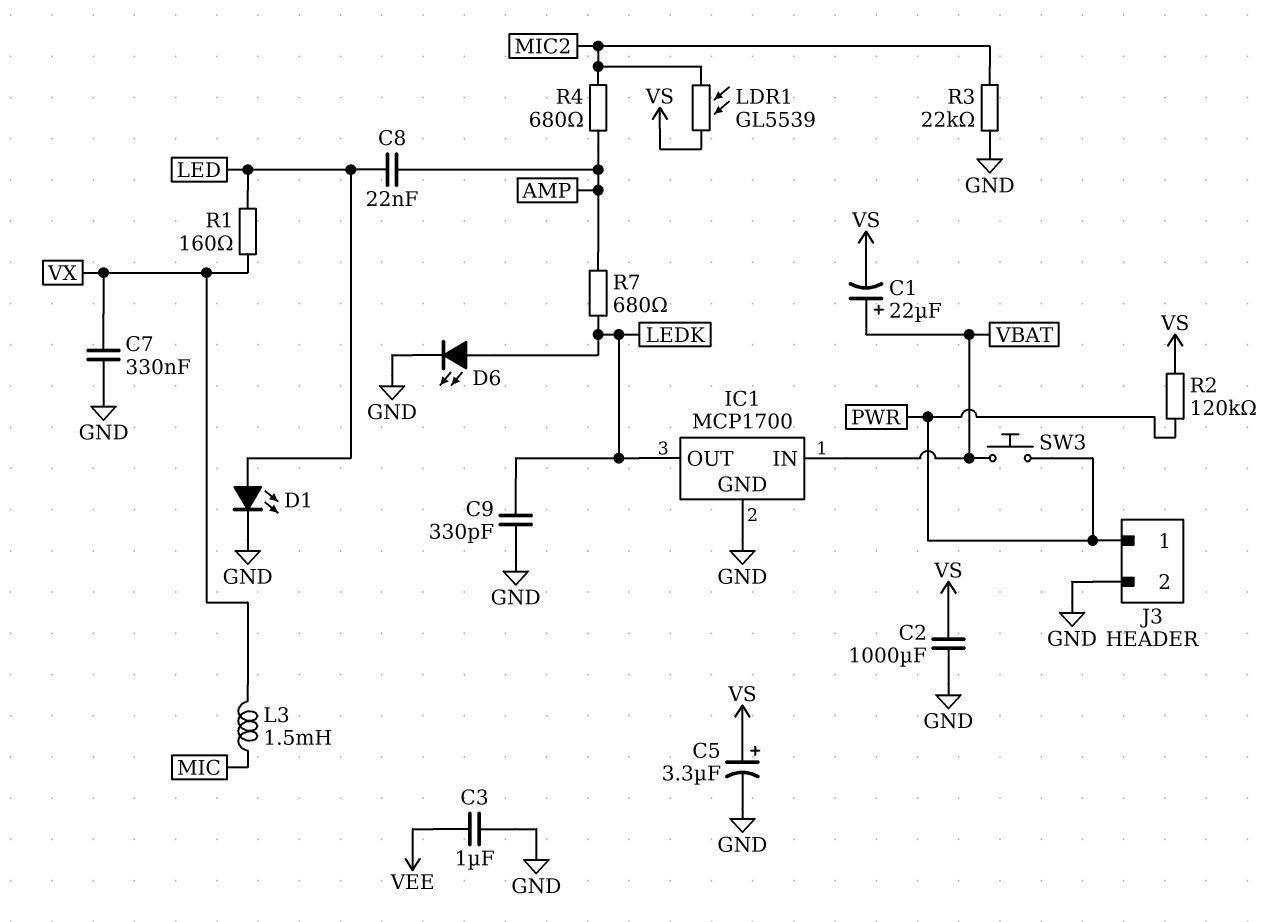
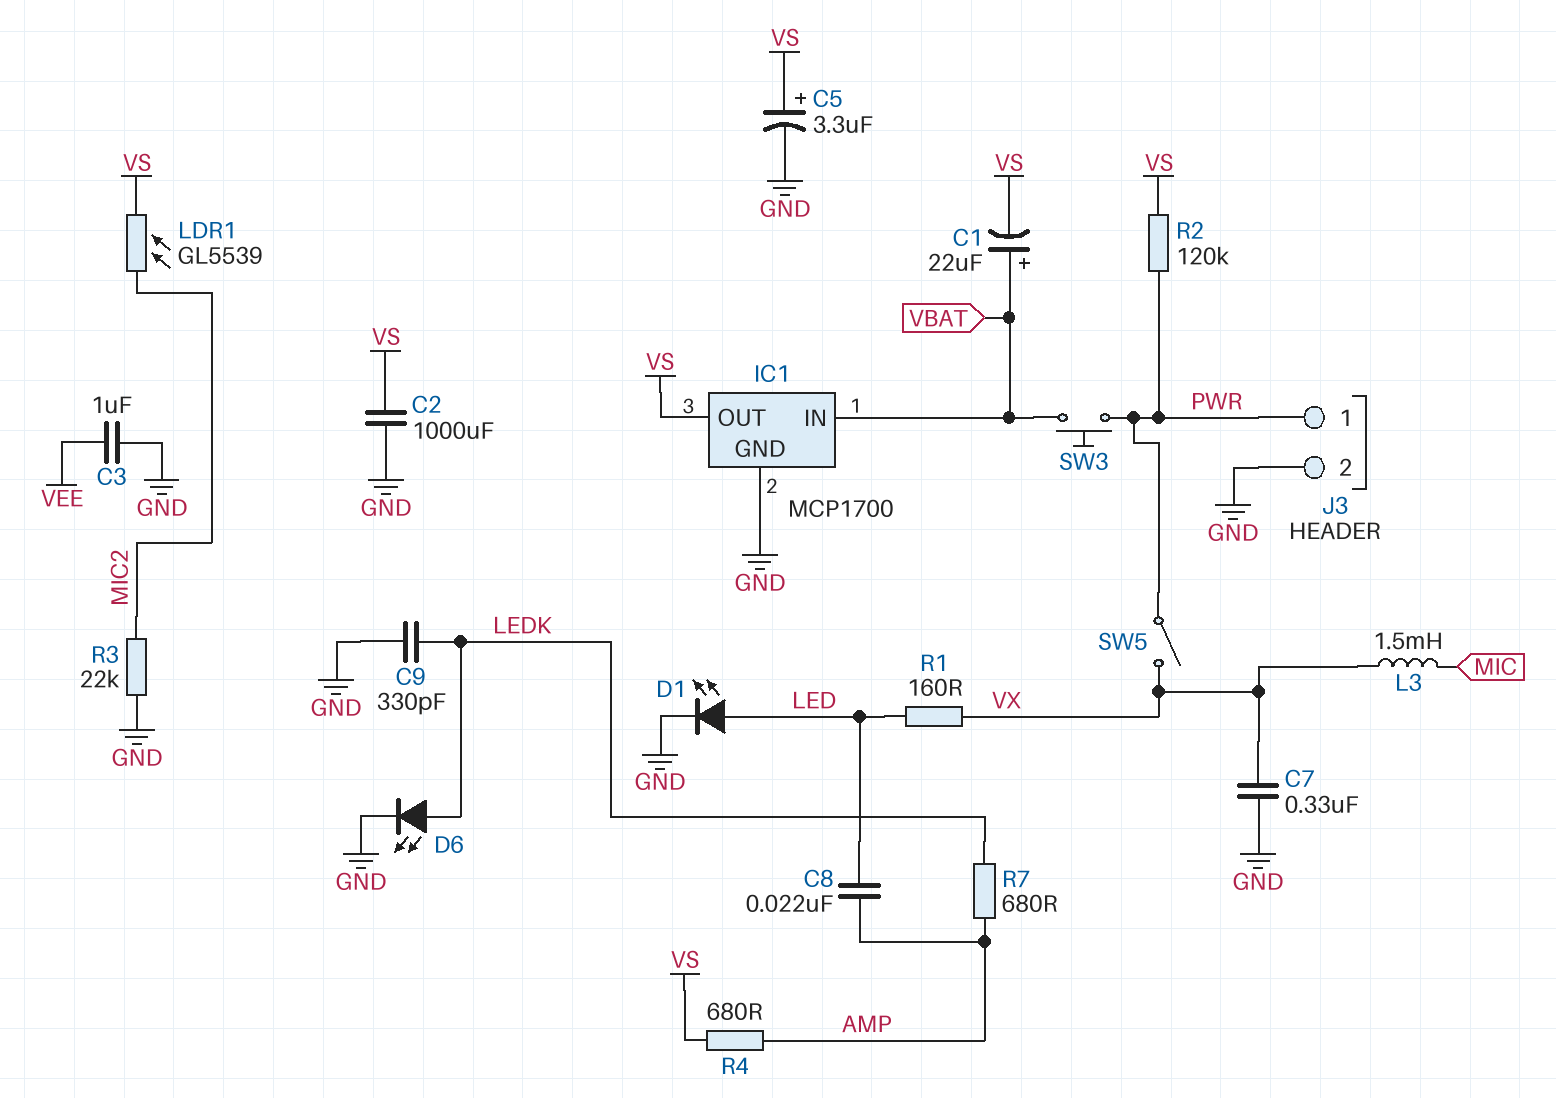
IC1 pin OUT: LEDK -> VS
R4: 680 (AMP, MIC2) -> 680 (AMP, VS)
SW5: none -> switch (PWR, VX)

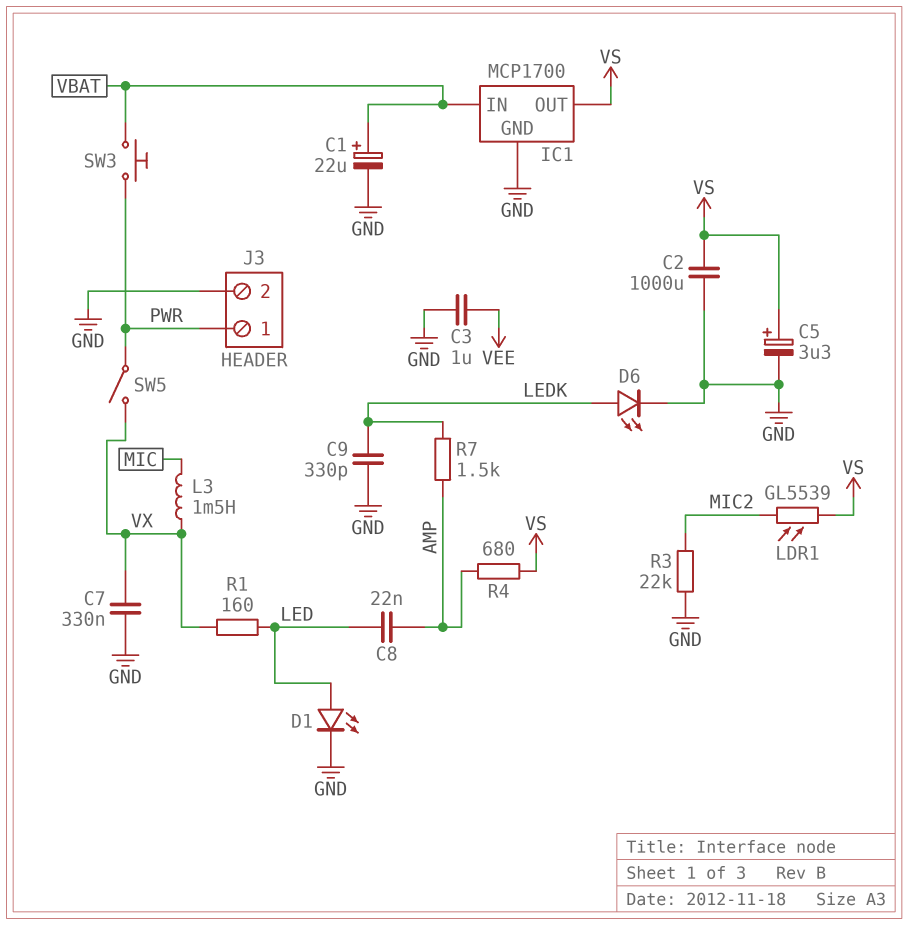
C1: 22uF (plus VBAT, minus VS) -> 22uF (plus VBAT, minus GND)
R2: 120k (PWR, VS) -> none
R7: 680 (AMP, LEDK) -> 1.5k (AMP, LEDK)

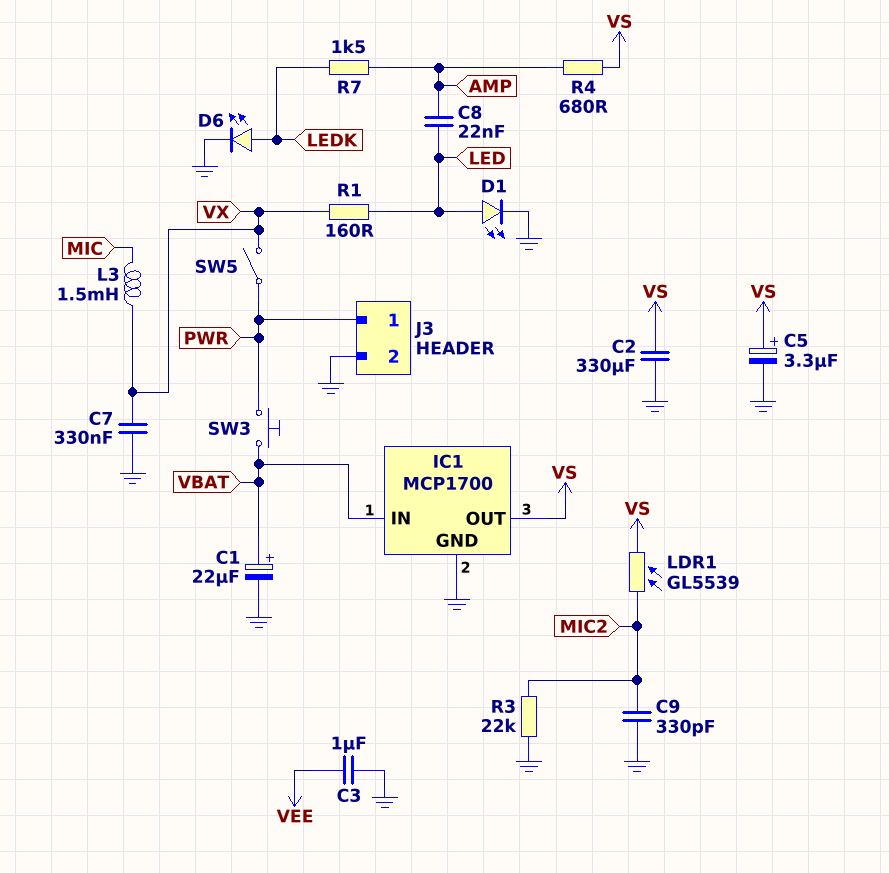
C2: 1000uF (GND, VS) -> 330uF (GND, VS)
C9: 330pF (GND, LEDK) -> 330pF (GND, MIC2)

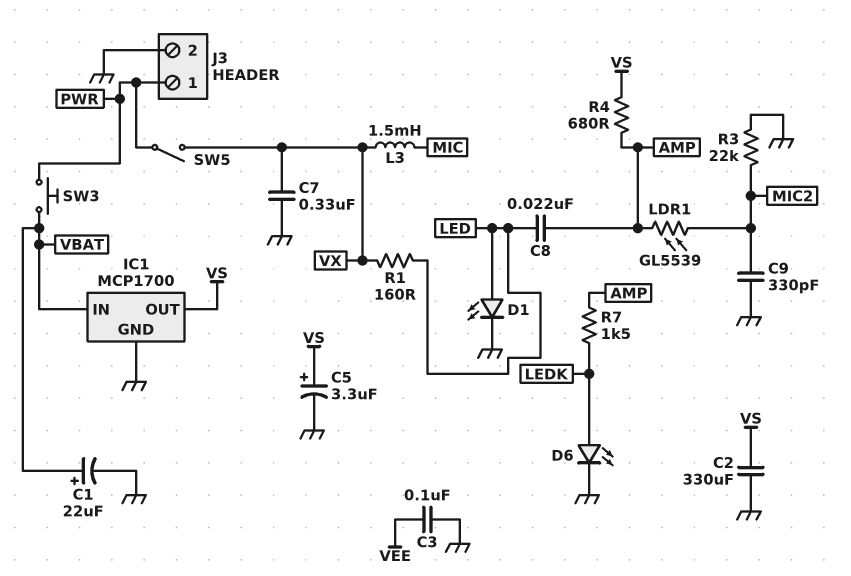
C3: 1uF (GND, VEE) -> 100nF (GND, VEE)
LDR1: GL5539 (MIC2, VS) -> GL5539 (AMP, MIC2)

